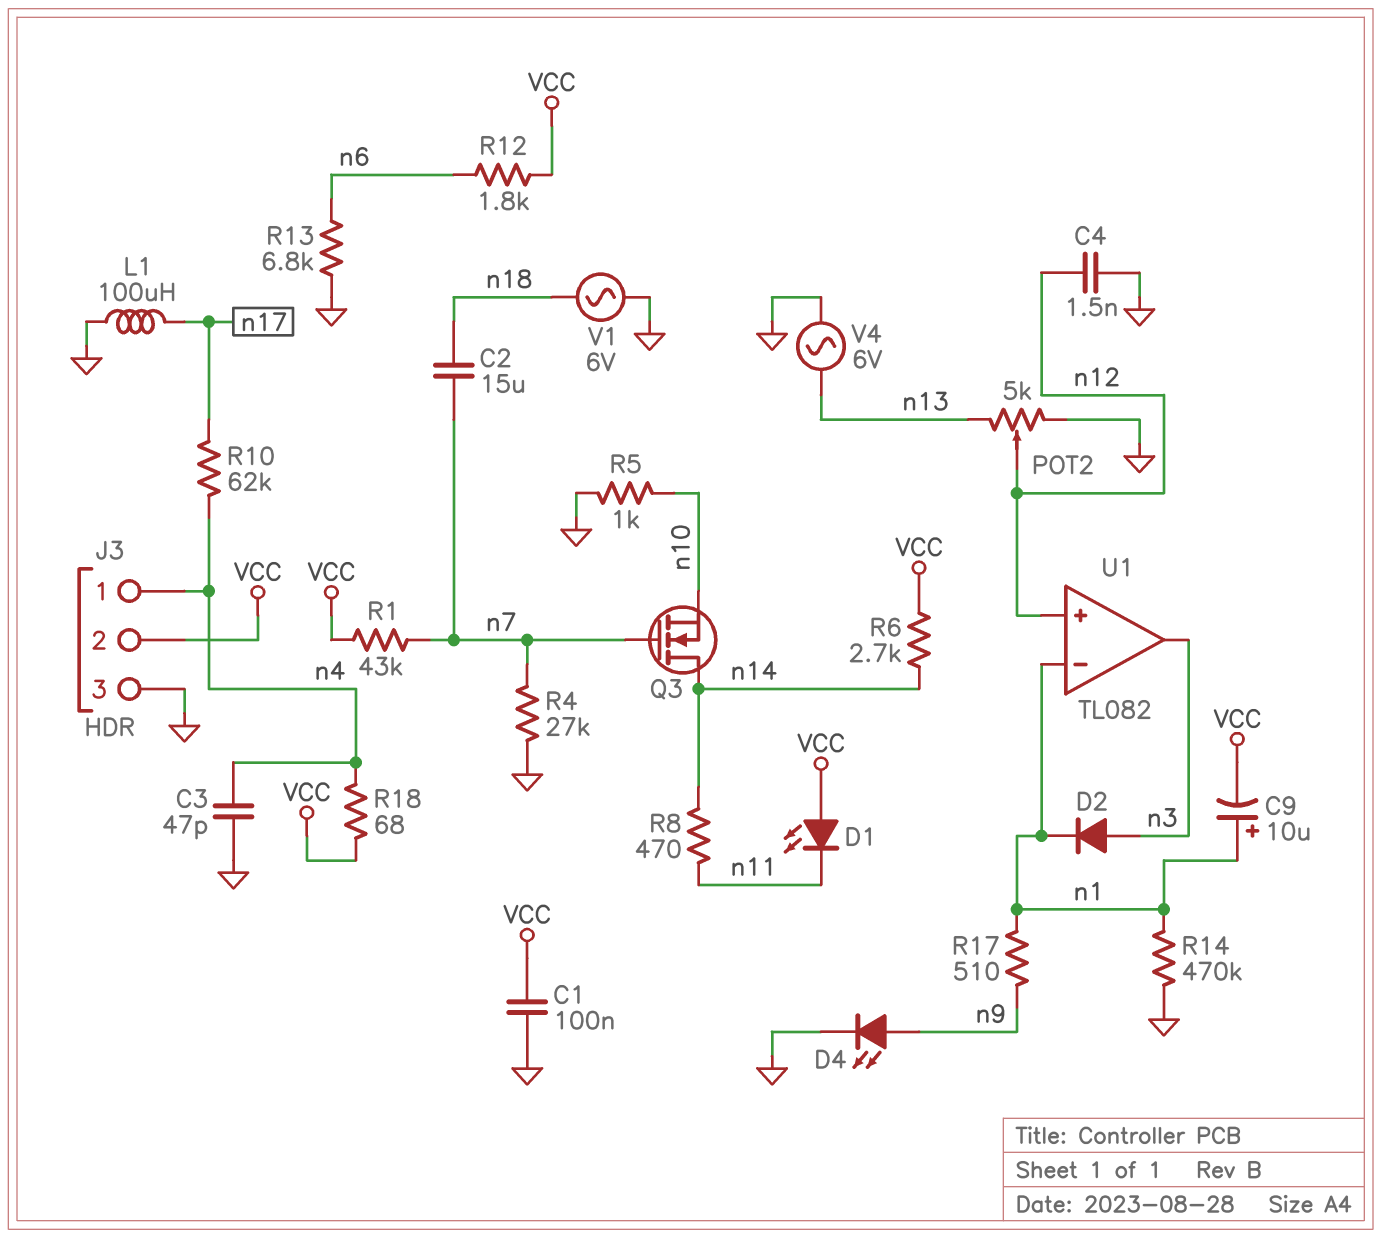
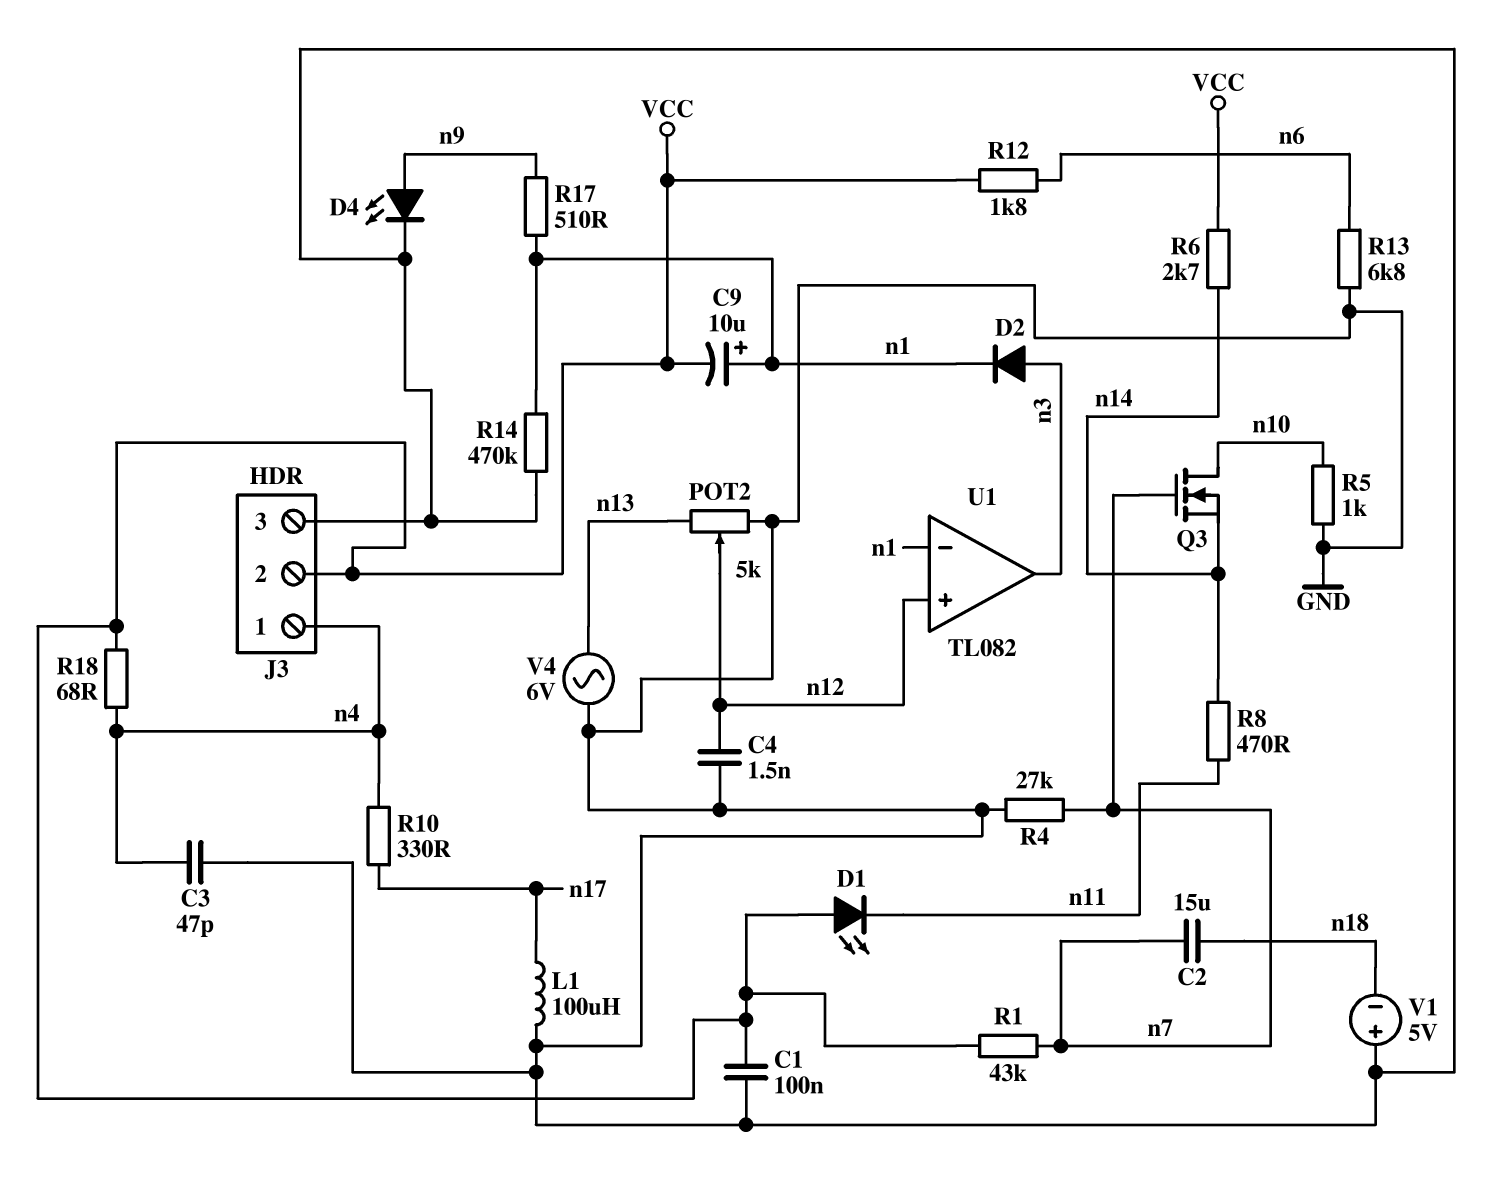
Q3: NMOS (G n7, D n14, S n10) -> NMOS (G n7, D n10, S n14)
R10: 62k (n4, n17) -> 330 (n4, n17)
V1: AC 6V (GND, n18) -> 5V (plus GND, minus n18)

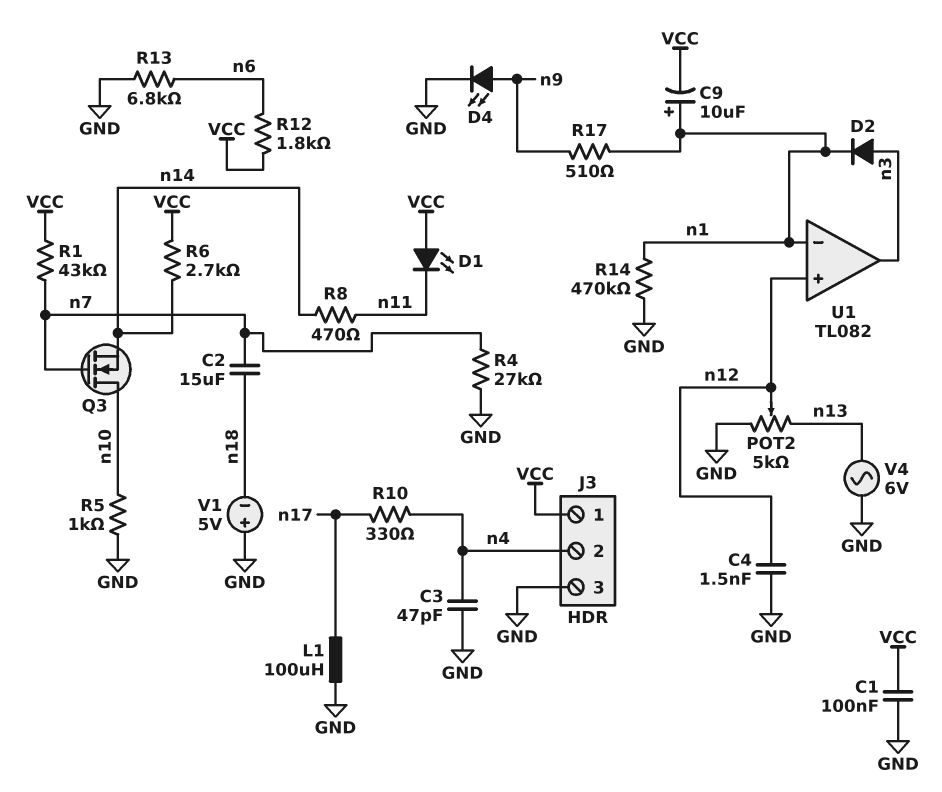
J3 pin 1: n4 -> VCC
J3 pin 2: VCC -> n4
R18: 68 (VCC, n4) -> none

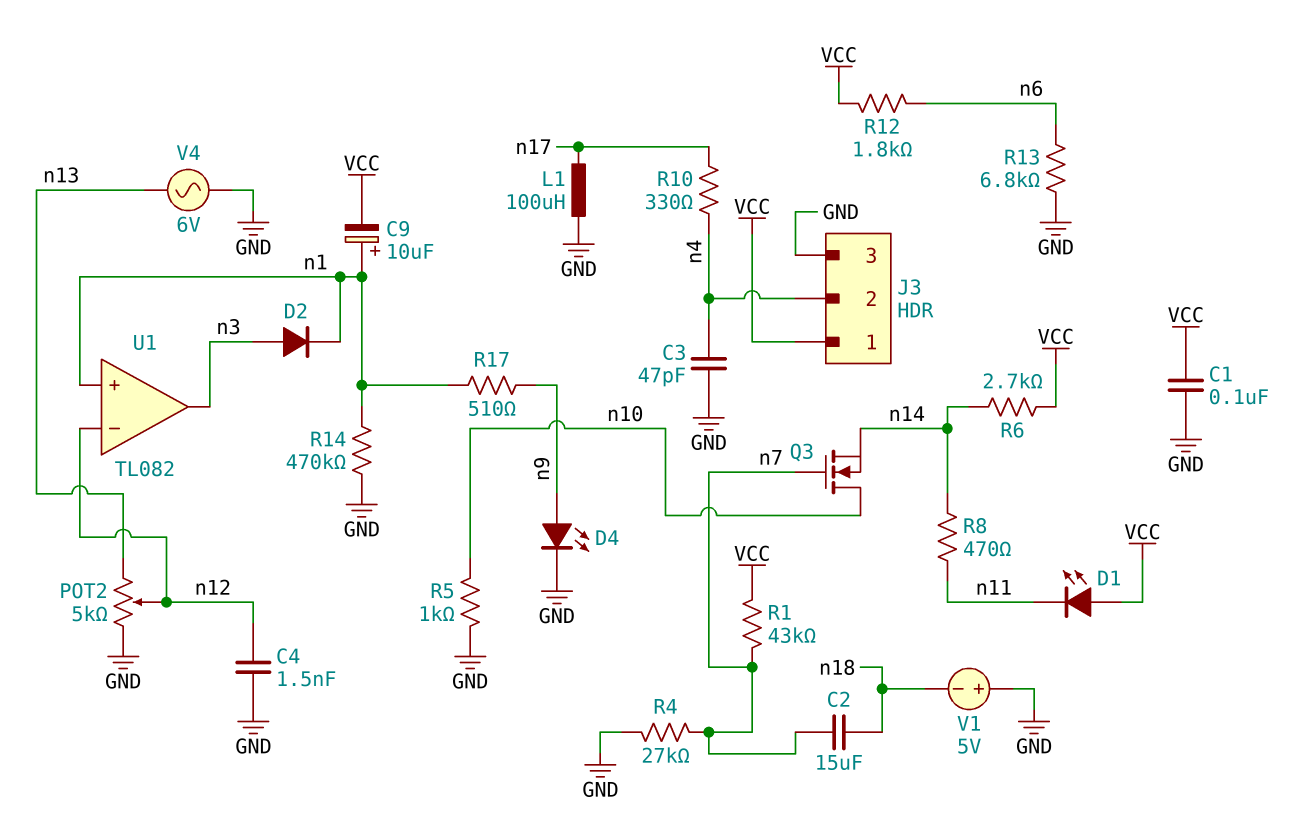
U1 pin in+: n12 -> n1
U1 pin in-: n1 -> n12

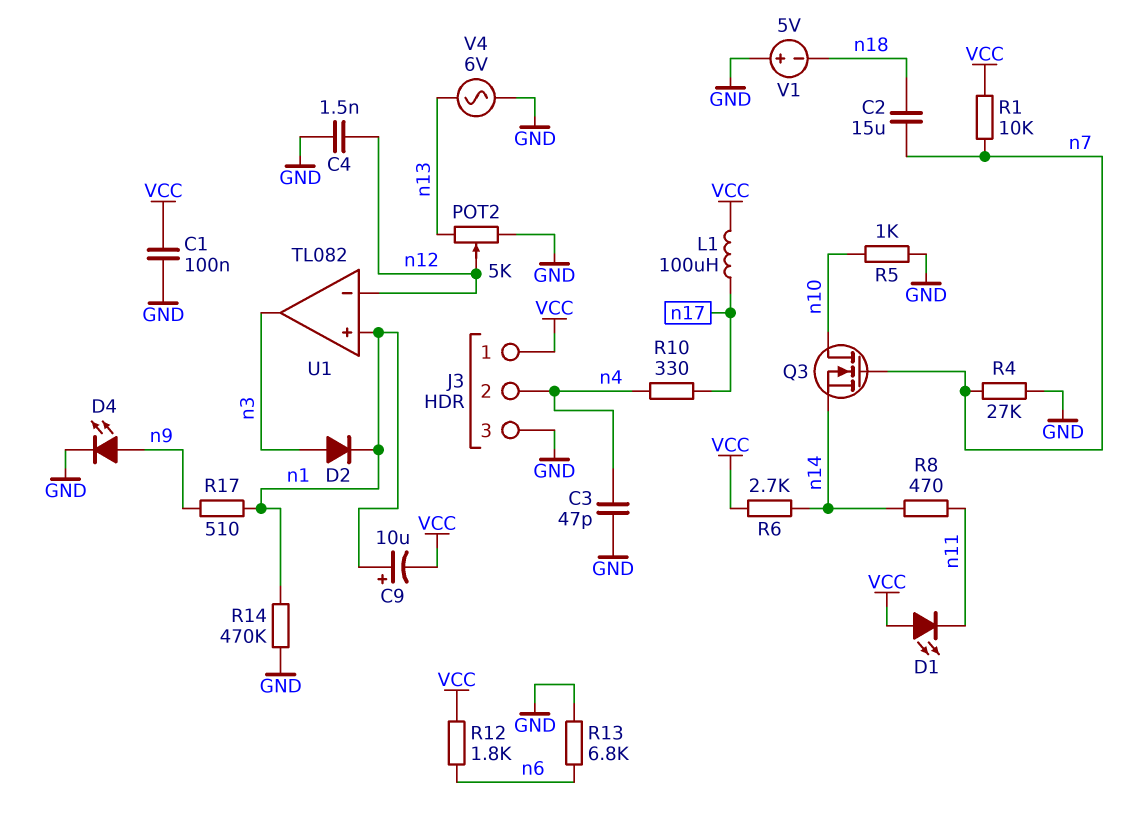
L1: 100uH (GND, n17) -> 100uH (VCC, n17)
R1: 43k (VCC, n7) -> 10k (VCC, n7)

